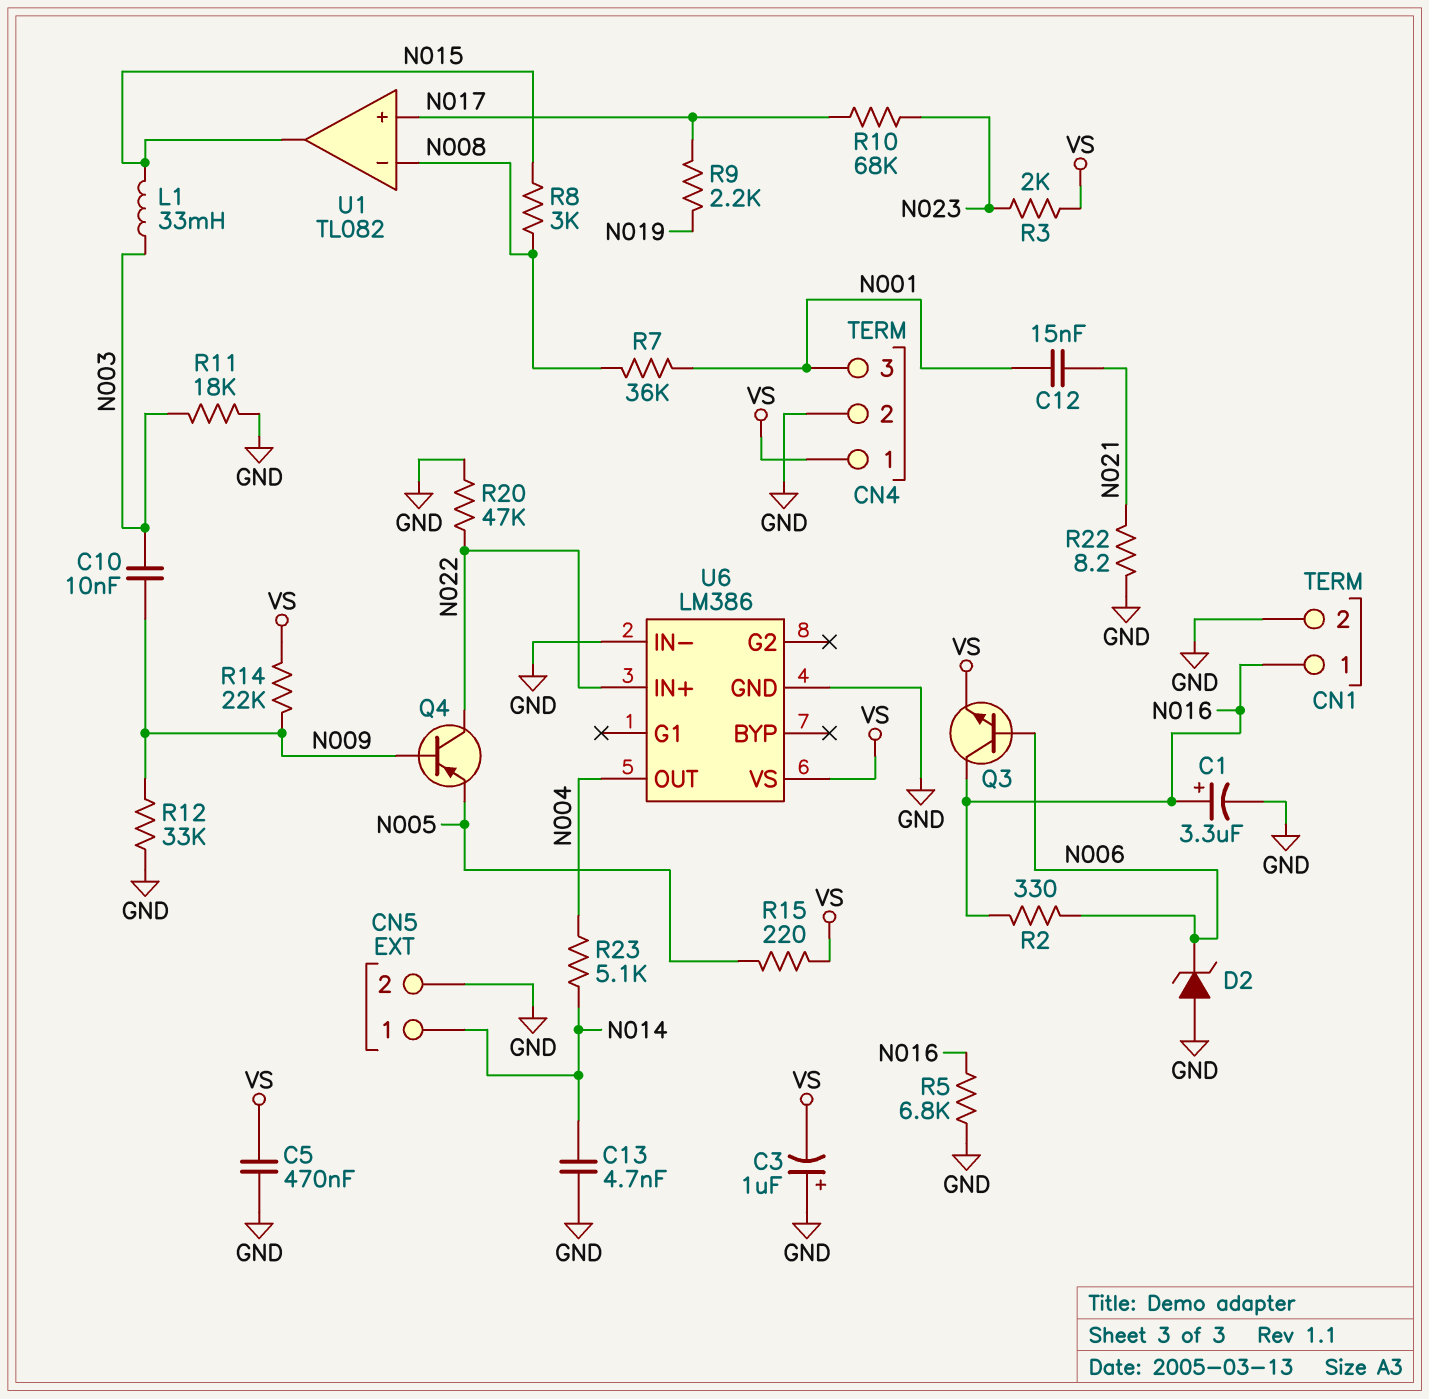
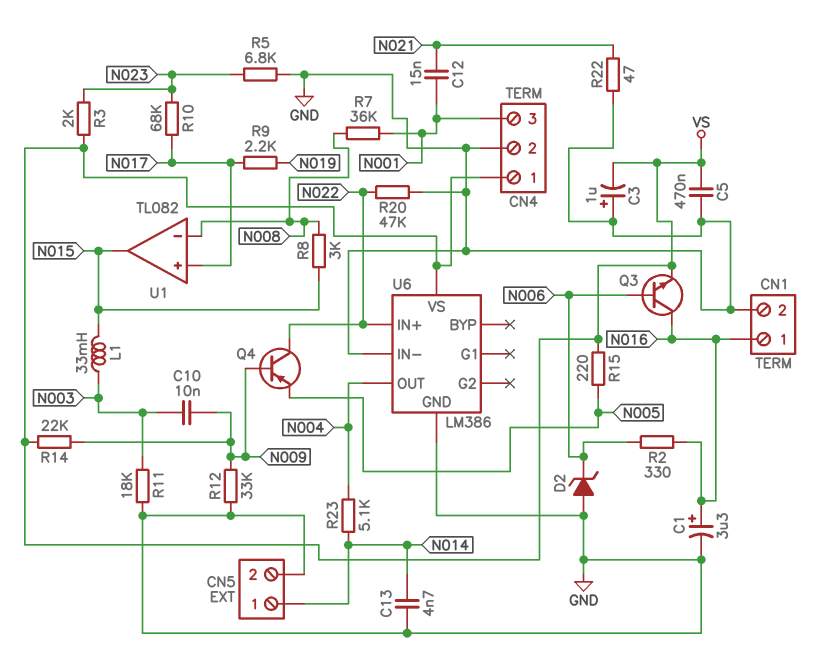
R5: 6.8k (GND, N016) -> 6.8k (GND, N023)
R22: 8.2 (GND, N021) -> 47 (GND, N021)

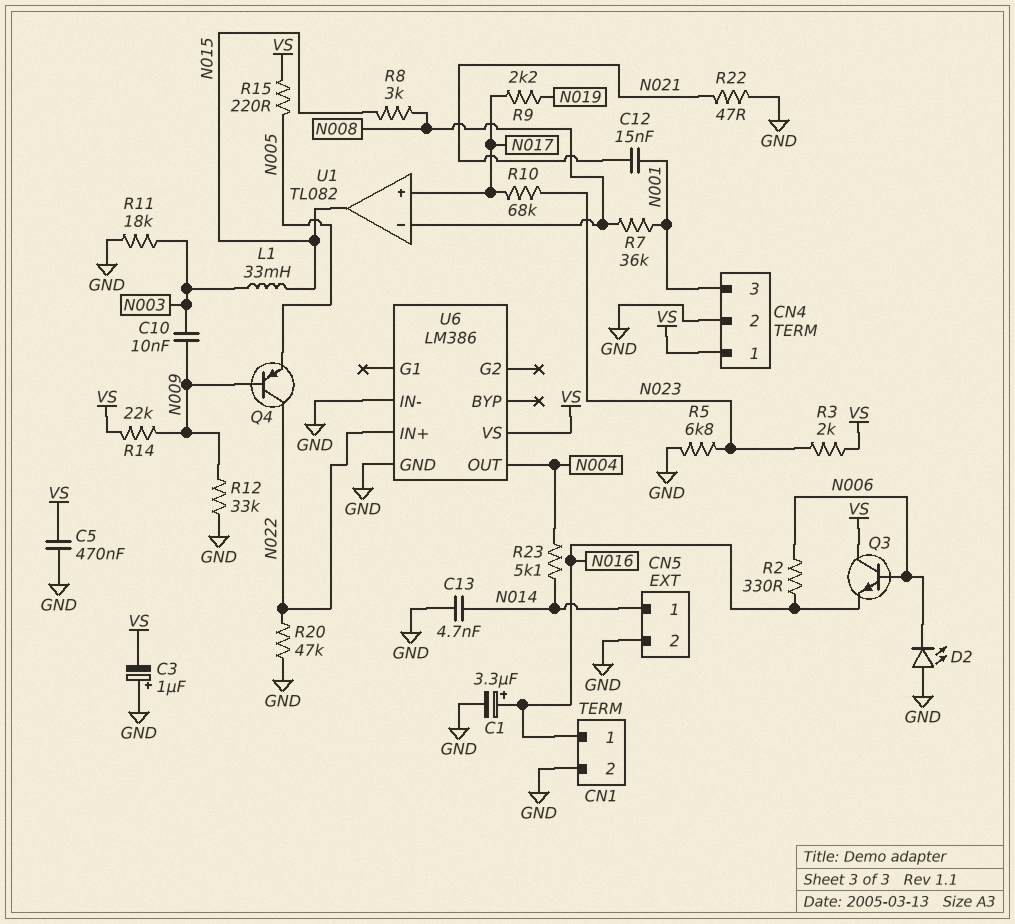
D2: zener (A GND, K N006) -> LED (A GND, K N006)
Q3: NPN (B N006, C N016, E VS) -> NPN (B N006, C VS, E N016)

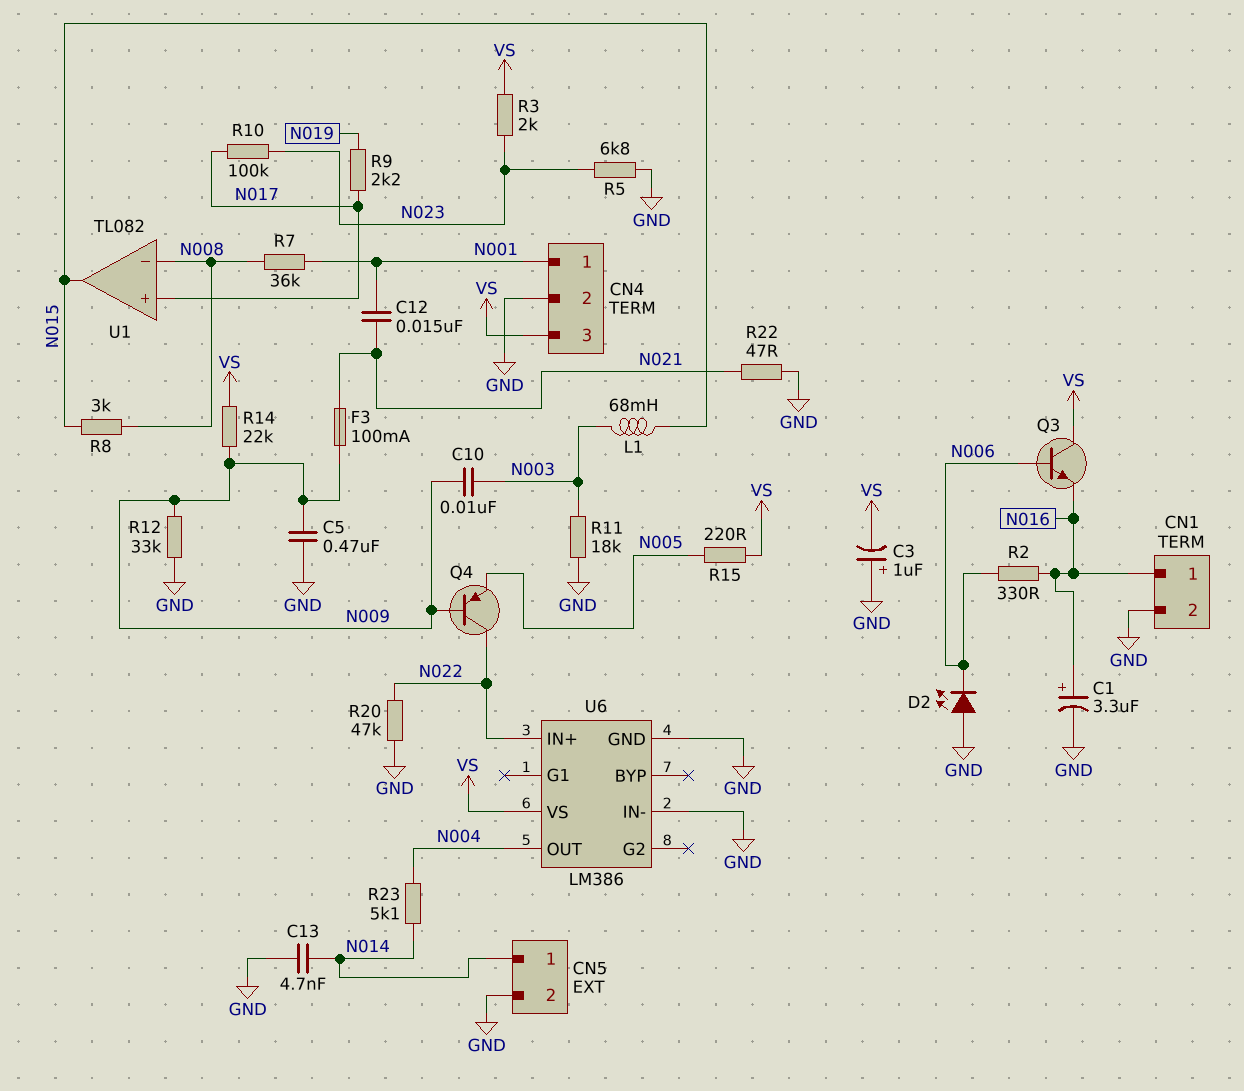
C5: 470nF (GND, VS) -> 470nF (GND, N009)
CN4 pin 1: VS -> N001
CN4 pin 3: N001 -> VS
F3: none -> 100mA (N009, N021)
L1: 33mH (N003, N015) -> 68mH (N003, N015)
R10: 68k (N017, N023) -> 100k (N017, N023)

